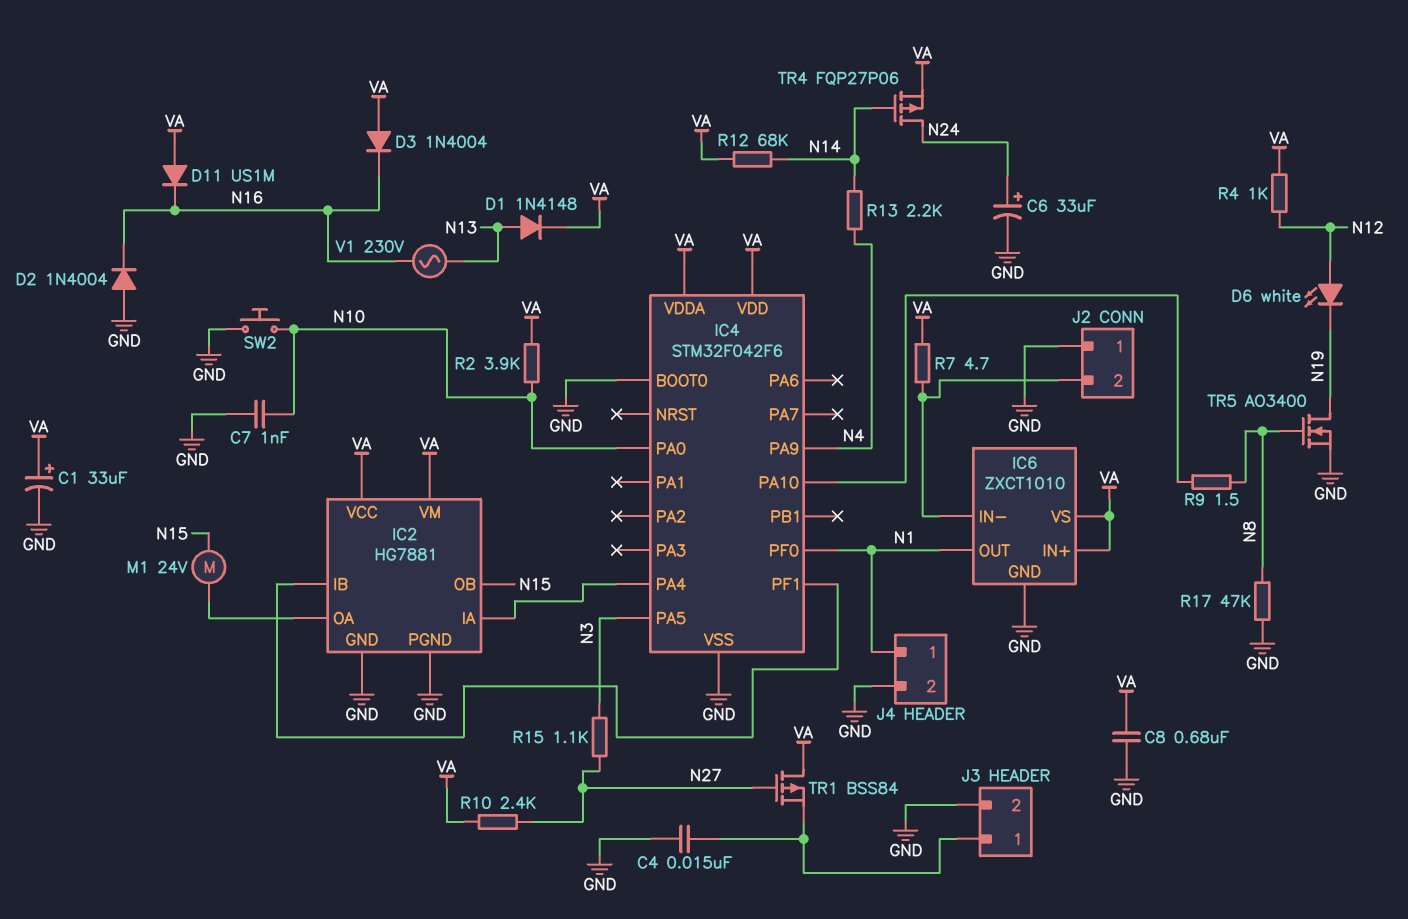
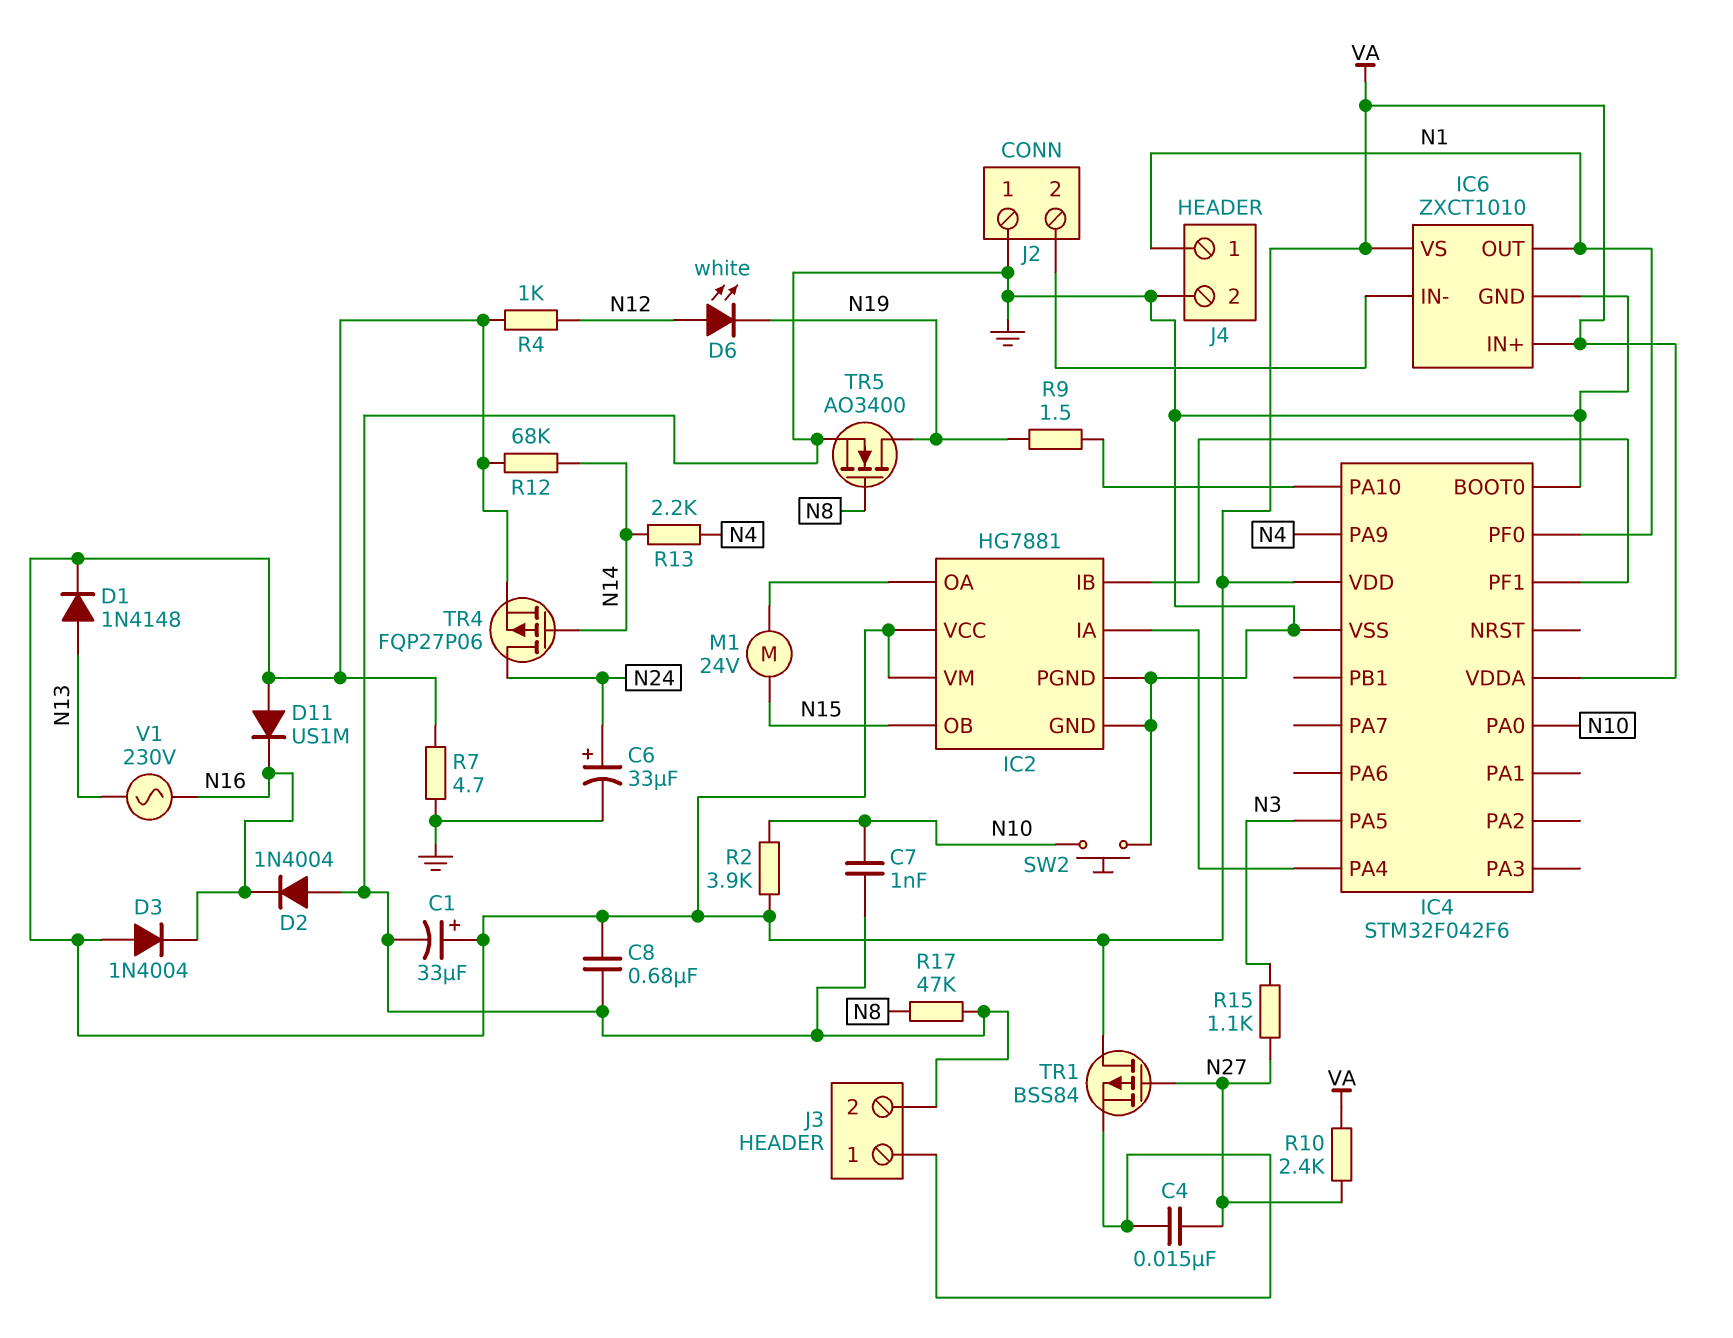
C4: 15nF (GND, J3/1) -> 15nF (J3/1, N27)
R7: 4.7 (IC6/IN-, VA) -> 4.7 (GND, VA)
R9: 1.5 (IC4/PA10, N8) -> 1.5 (IC4/PA10, N19)

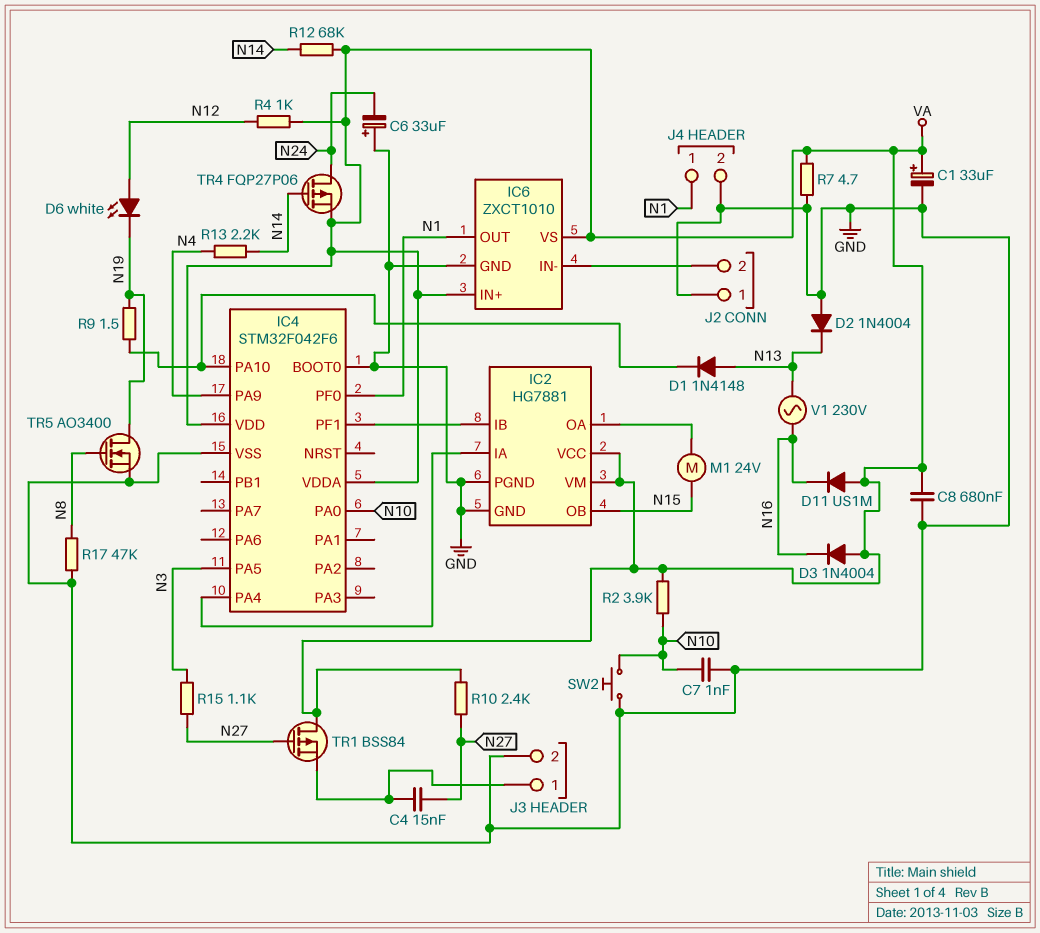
C6: 33uF (plus N24, minus GND) -> 33uF (plus GND, minus N24)
D1: diode 1N4148 (A N13, K VA) -> diode 1N4148 (A N13, K IC4/PA10)
D2: diode 1N4004 (A GND, K N16) -> diode 1N4004 (A GND, K N13)

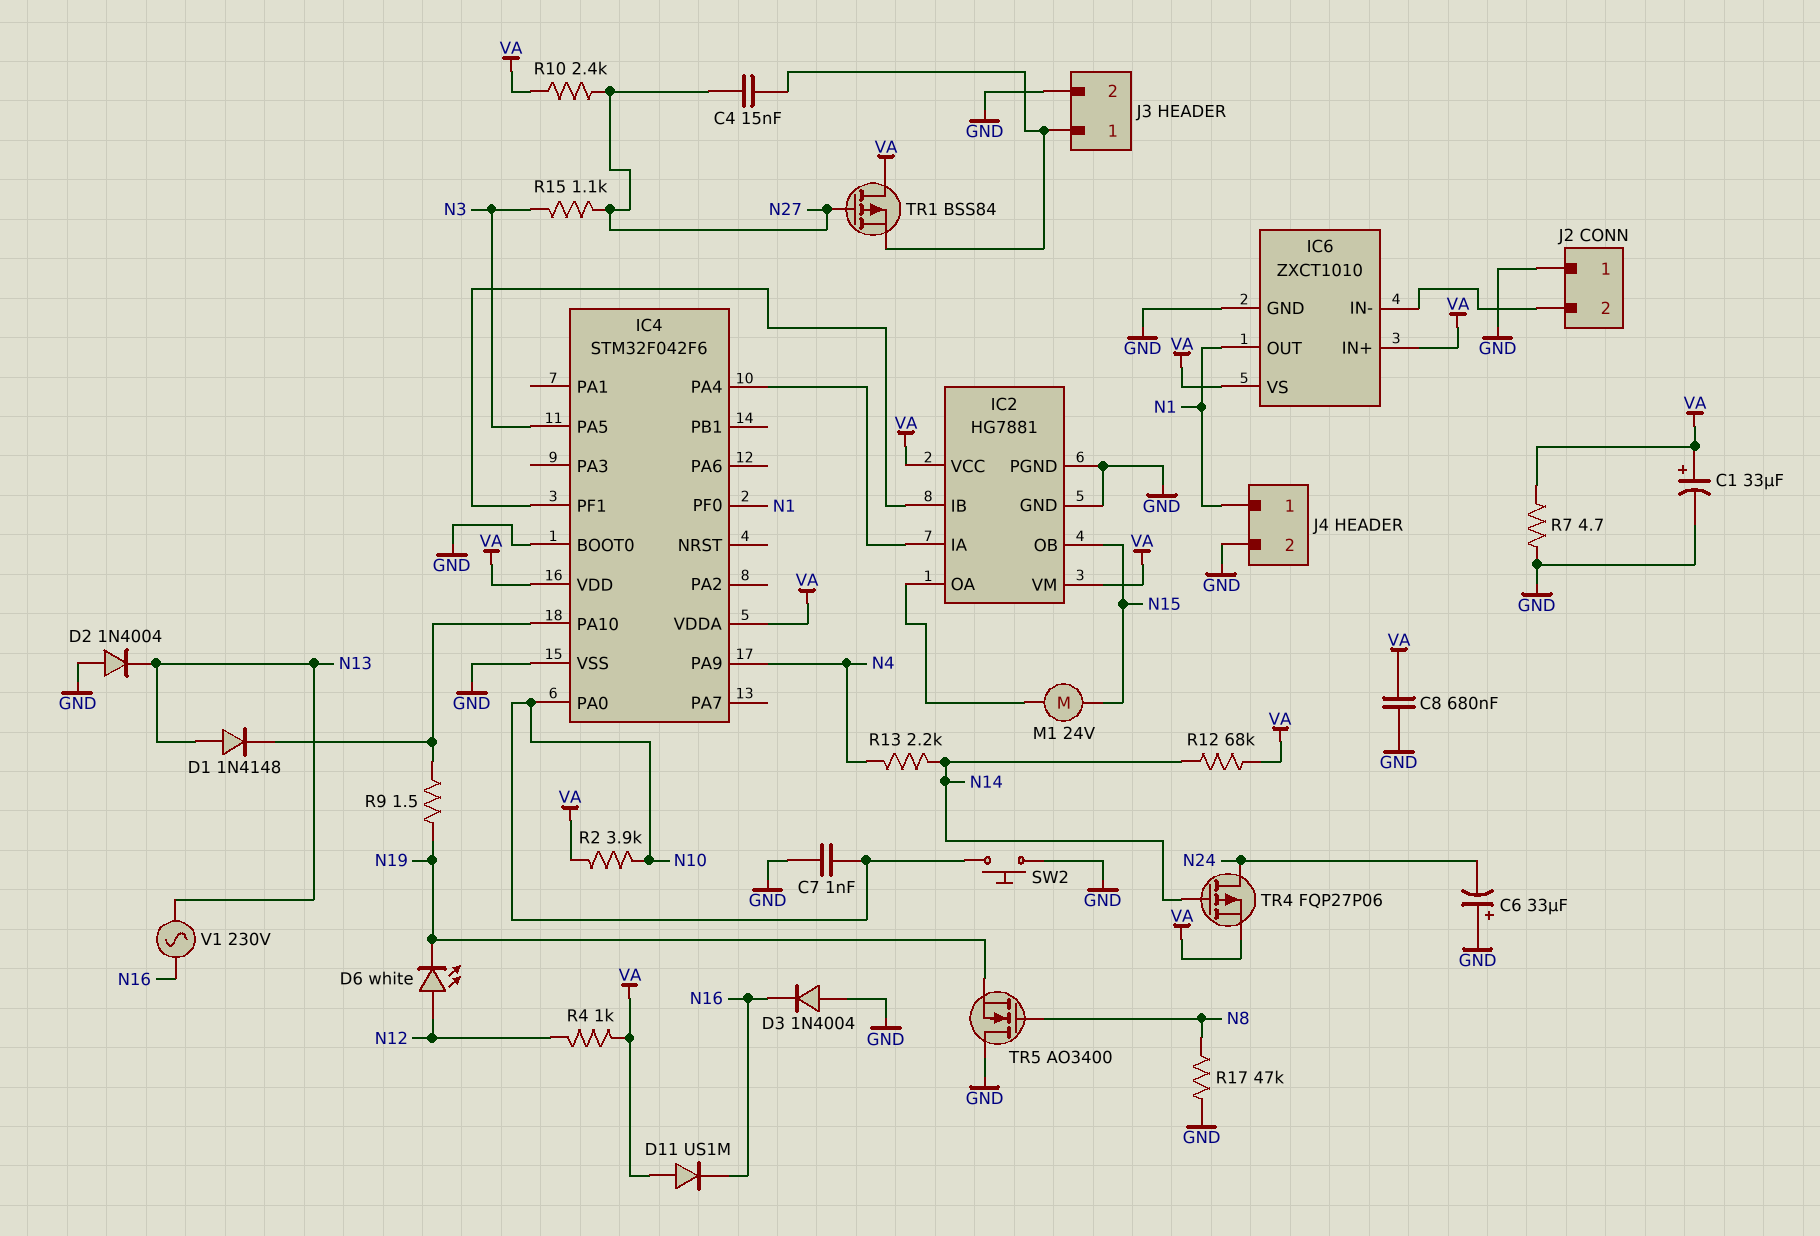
D3: diode 1N4004 (A VA, K N16) -> diode 1N4004 (A GND, K N16)
TR5: NMOS AO3400 (G N8, D N19, S GND) -> NMOS AO3400 (G N8, D GND, S N19)

